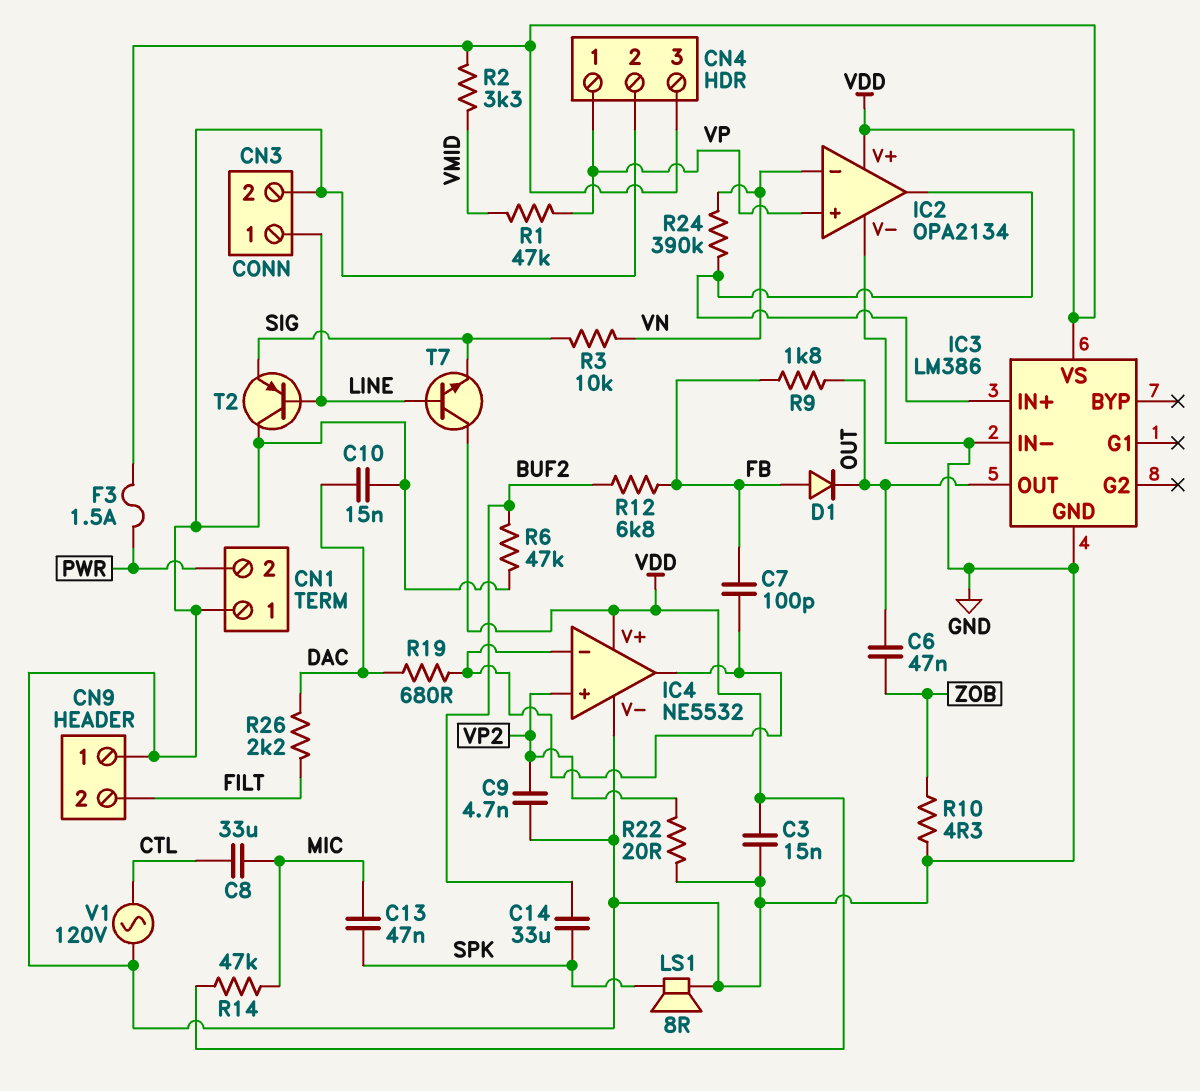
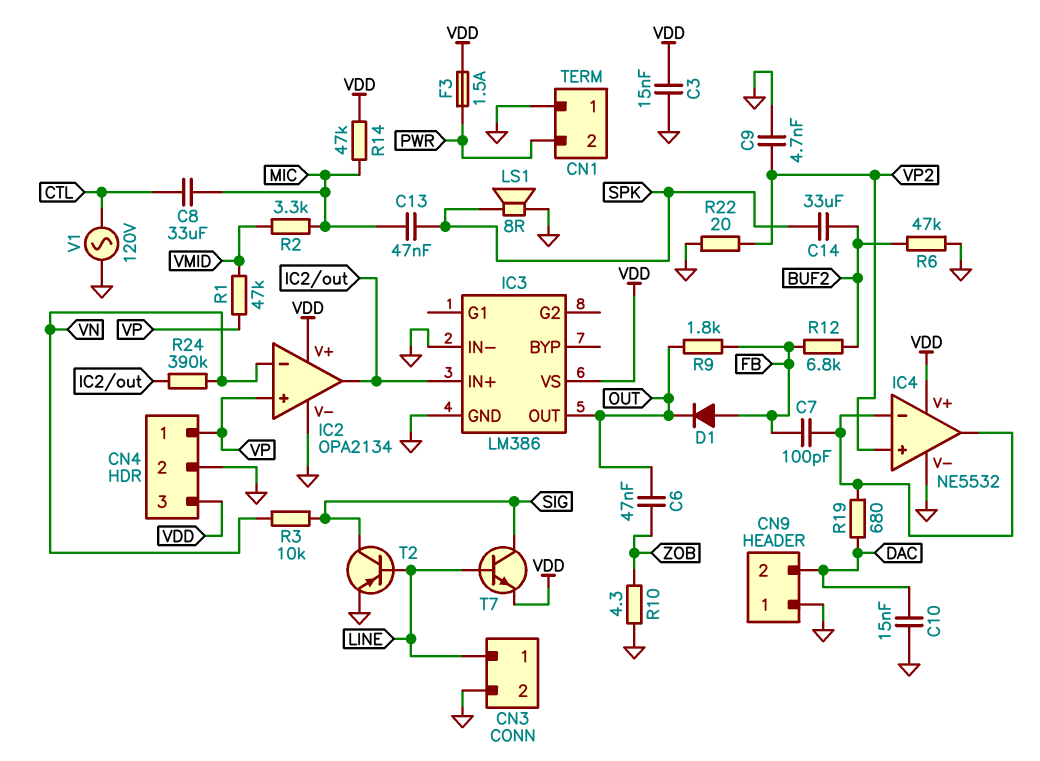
CN9 pin 2: FILT -> DAC
R2: 3.3k (VDD, VMID) -> 3.3k (MIC, VMID)
R26: 2.2k (DAC, FILT) -> none
T2: PNP (B LINE, C GND, E SIG) -> PNP (B LINE, C SIG, E GND)
T7: NPN (B LINE, C VDD, E SIG) -> NPN (B LINE, C SIG, E VDD)

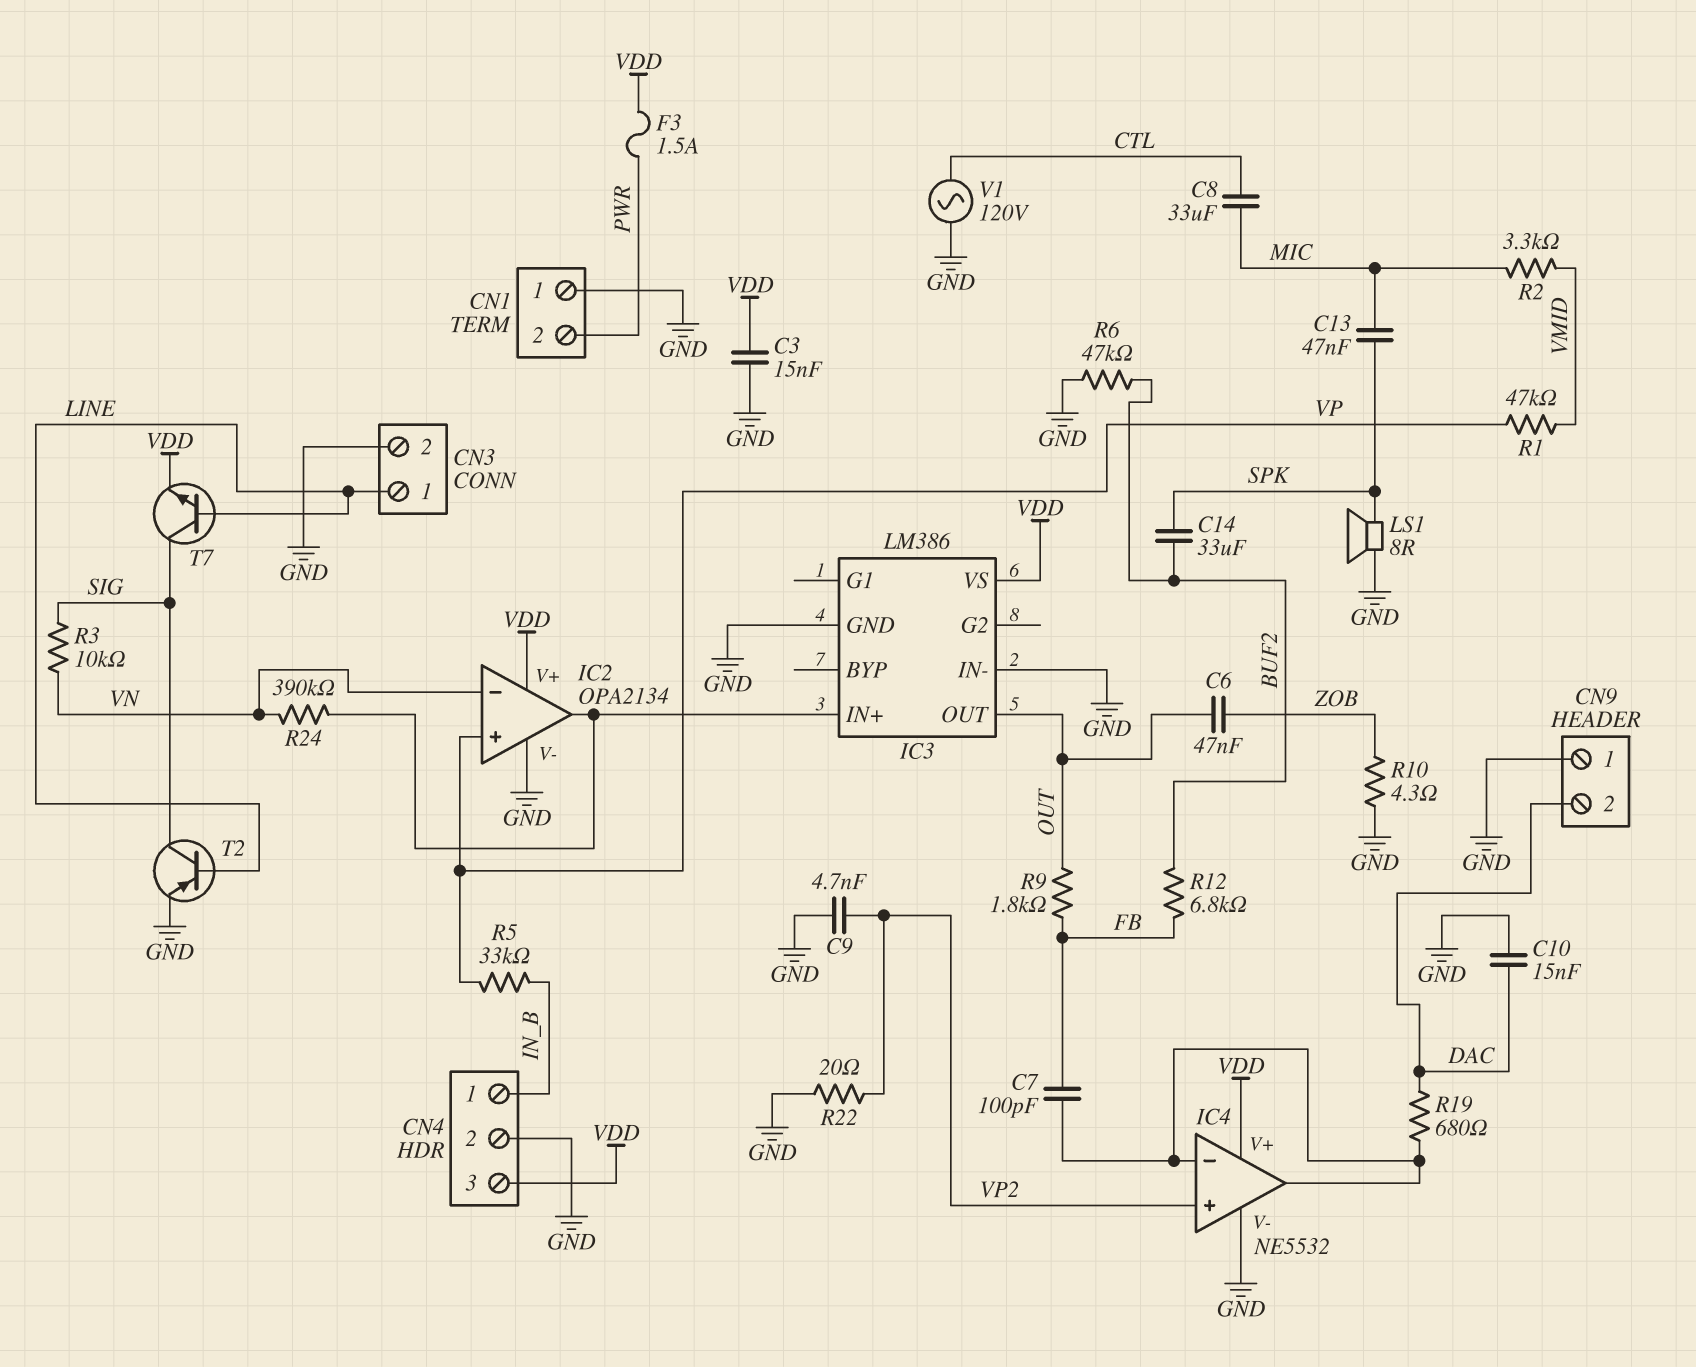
CN4 pin 1: VP -> IN_B
D1: diode (A FB, K OUT) -> none
R5: none -> 33k (IN_B, VP)
R14: 47k (MIC, VDD) -> none

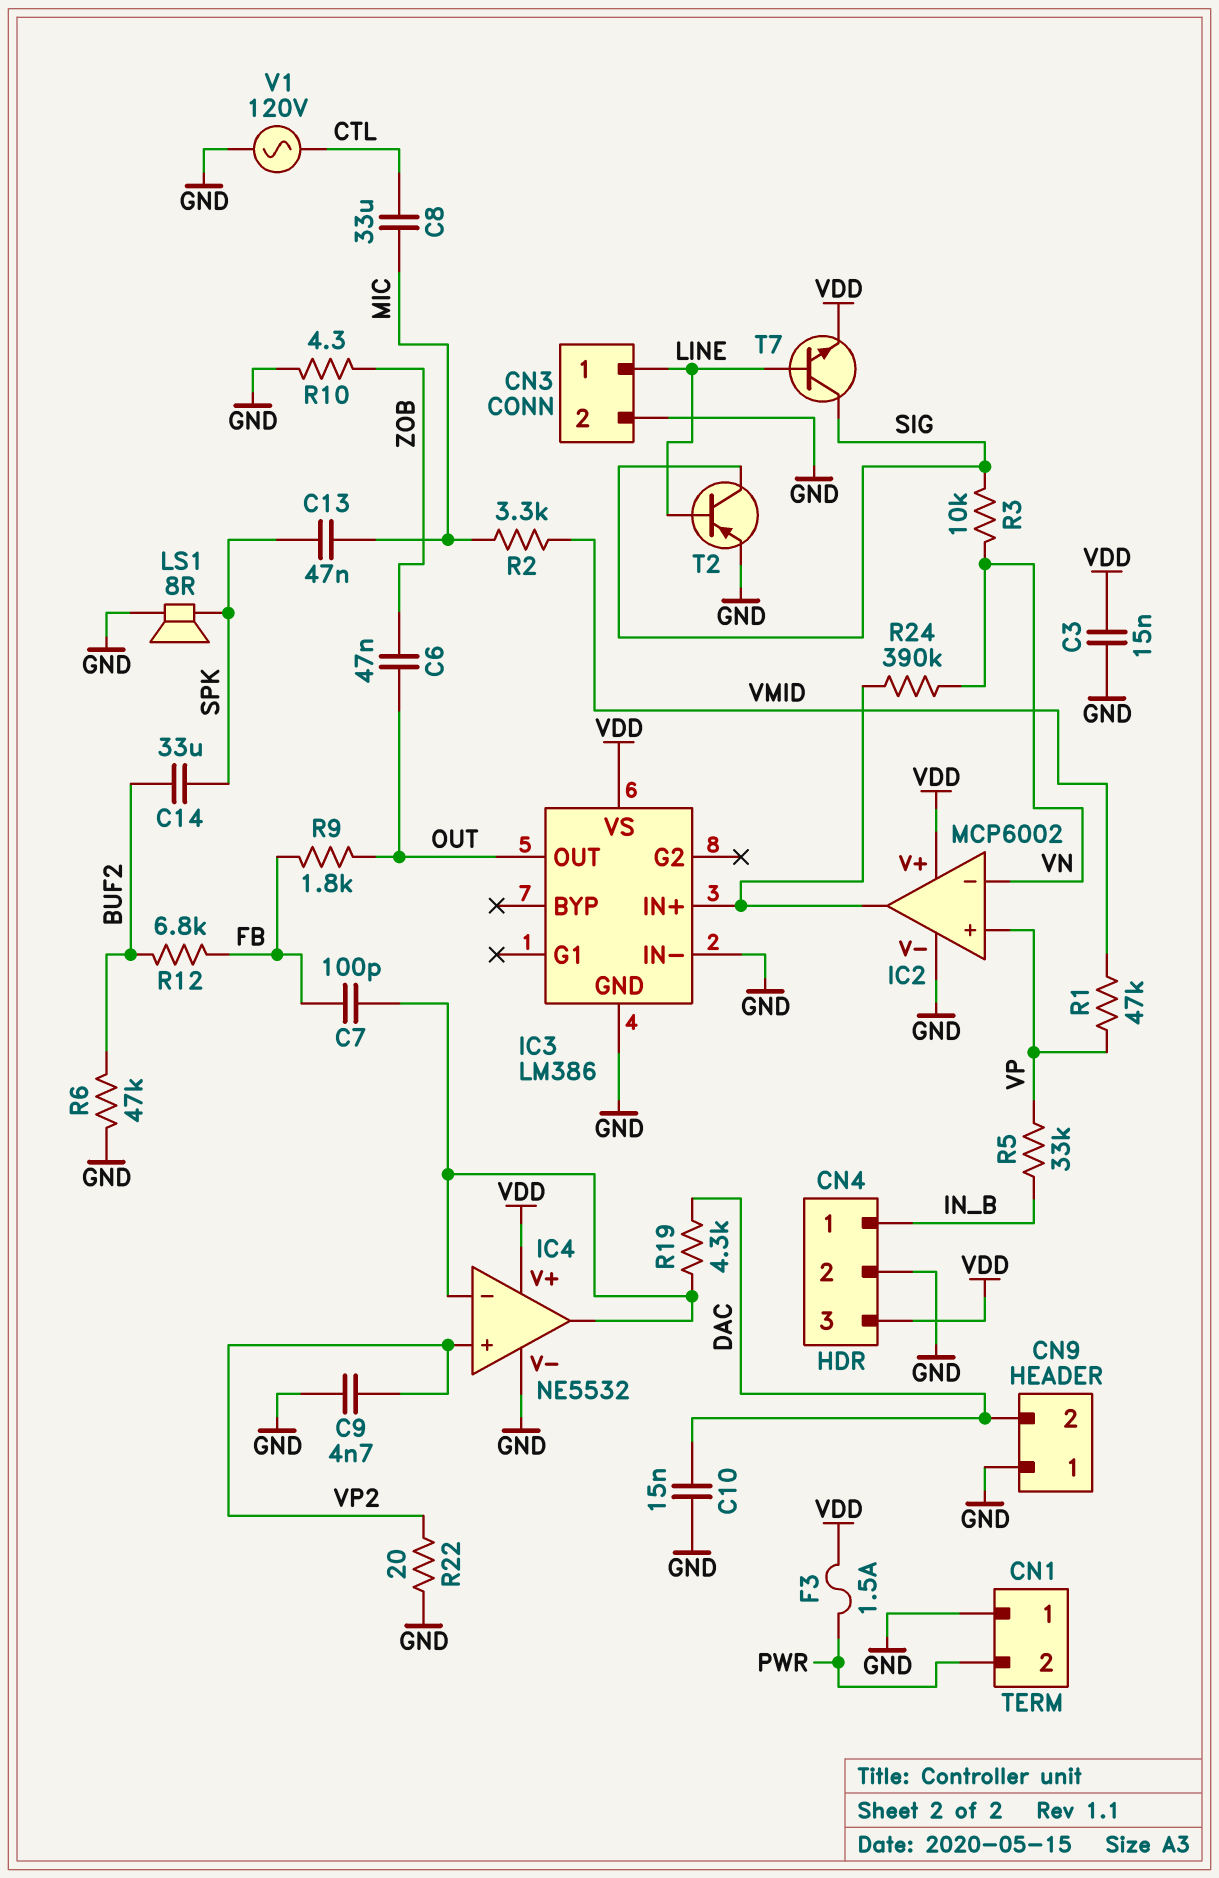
IC2: OPA2134 -> MCP6002
R19: 680 (DAC, IC4/in-) -> 4.3k (DAC, IC4/in-)

